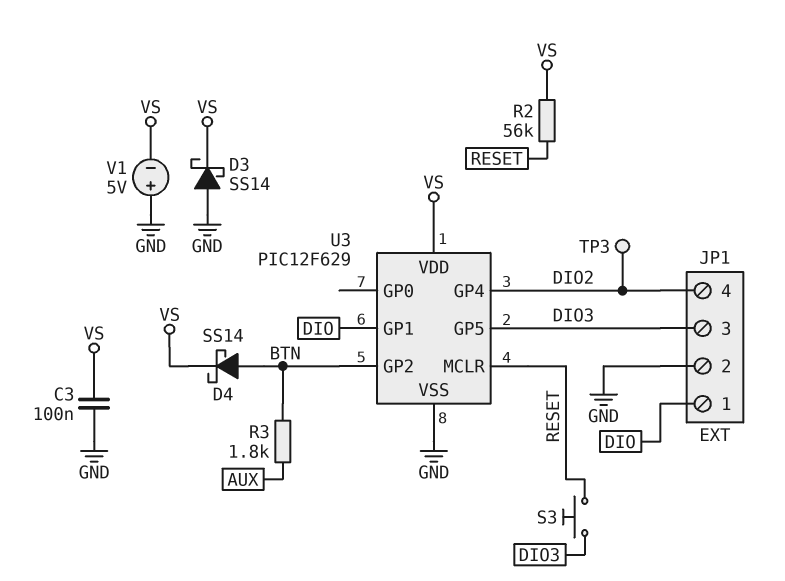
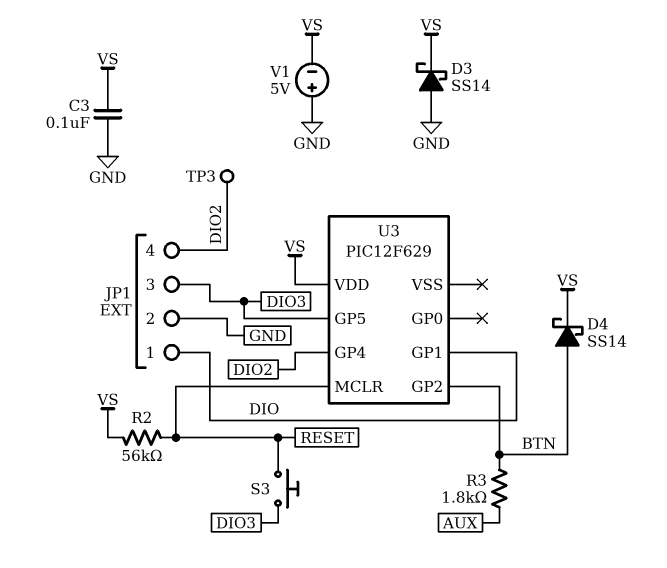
U3 pin VSS: GND -> none

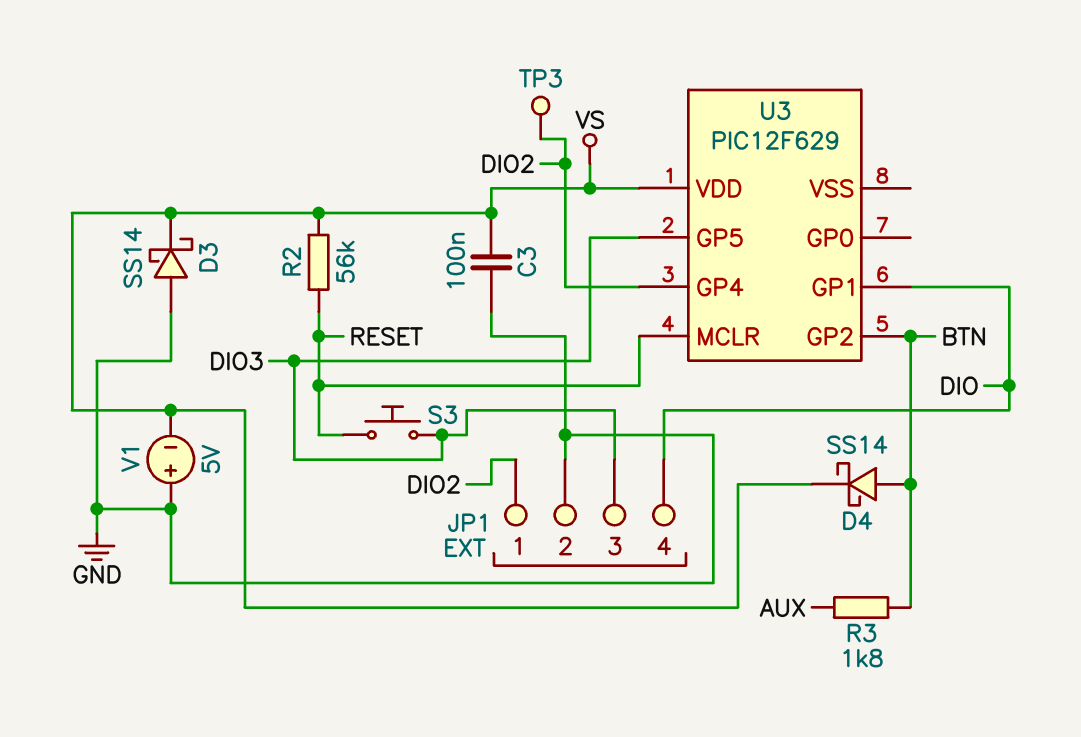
JP1 pin 1: DIO -> DIO2
JP1 pin 4: DIO2 -> DIO

